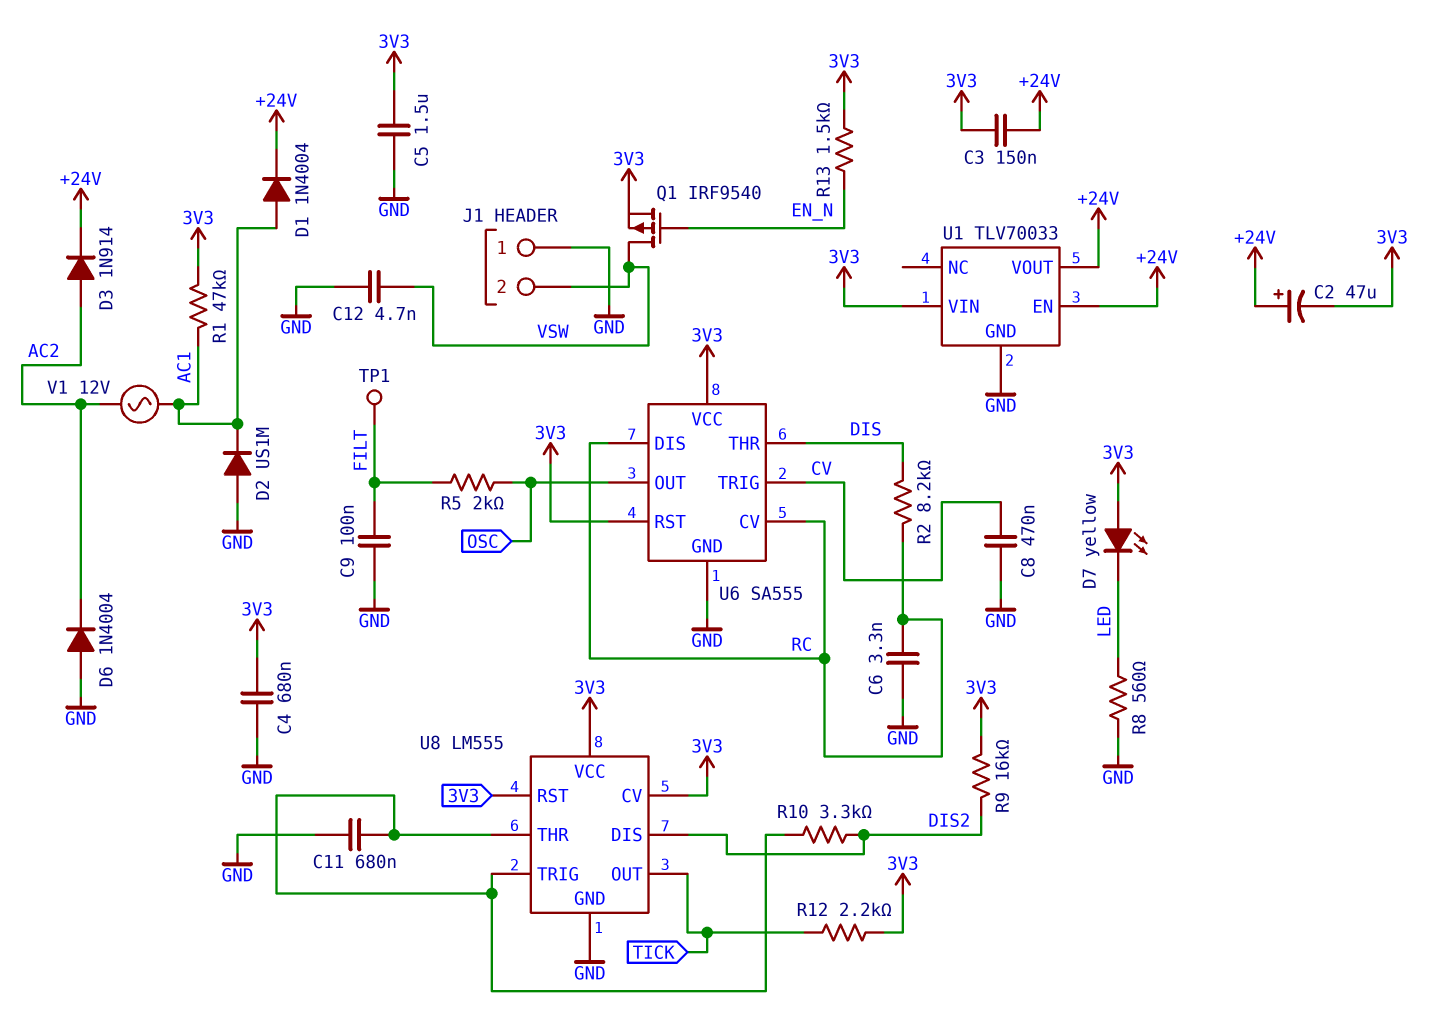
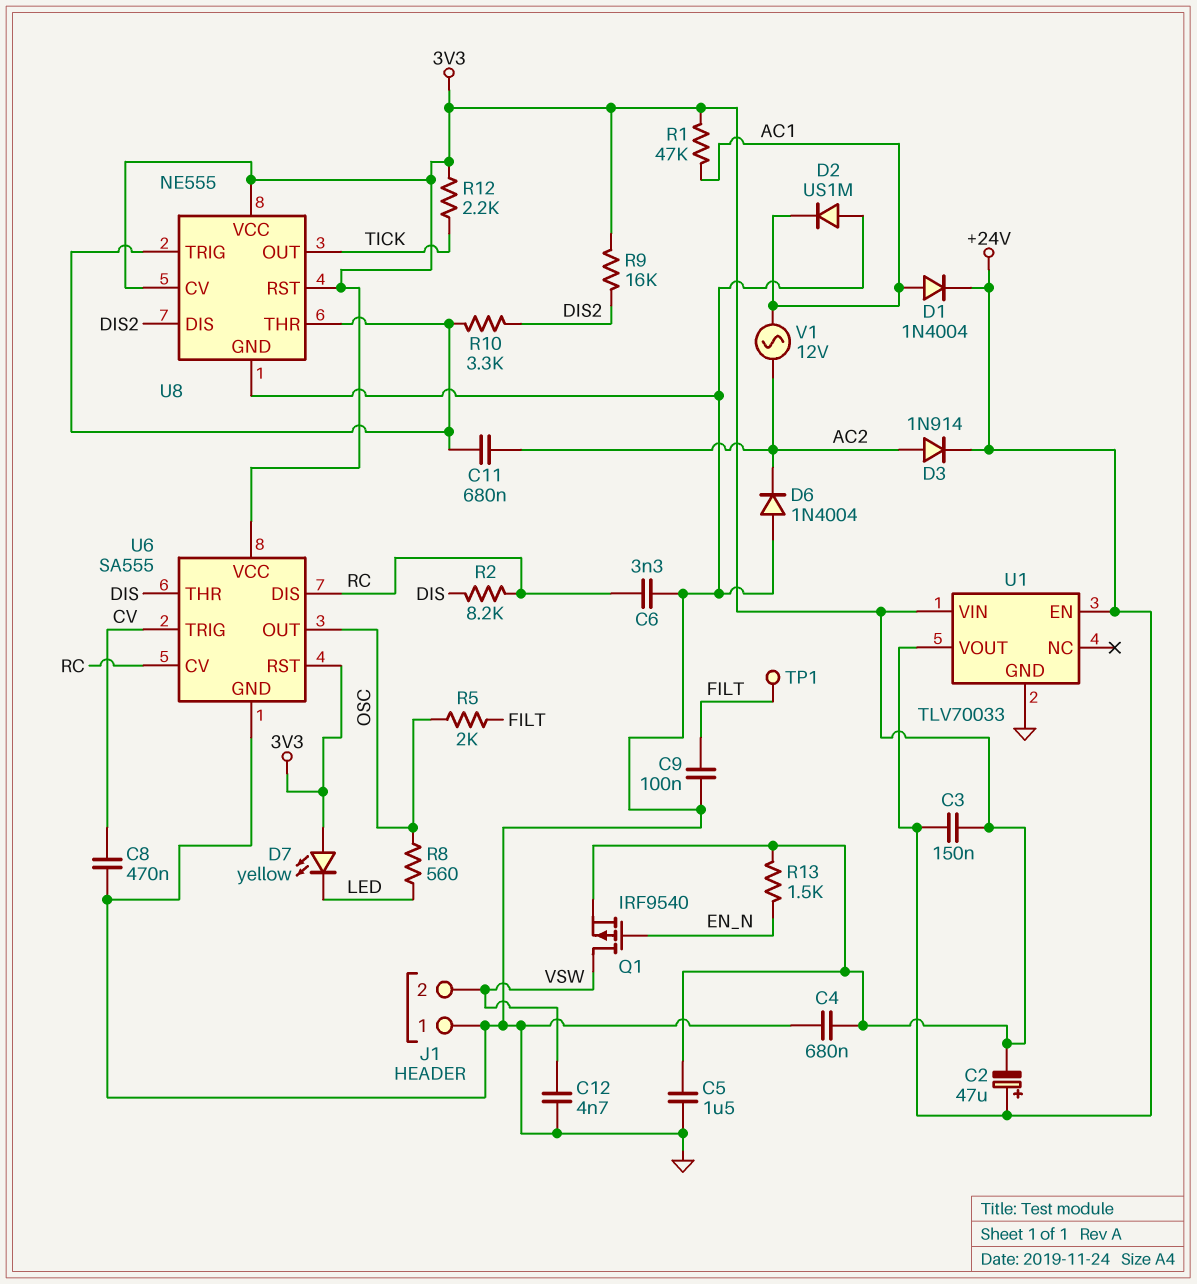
C11: 680nF (GND, U8/THR) -> 680nF (AC2, U8/THR)
R8: 560 (GND, LED) -> 560 (LED, OSC)
U8: LM555 -> NE555

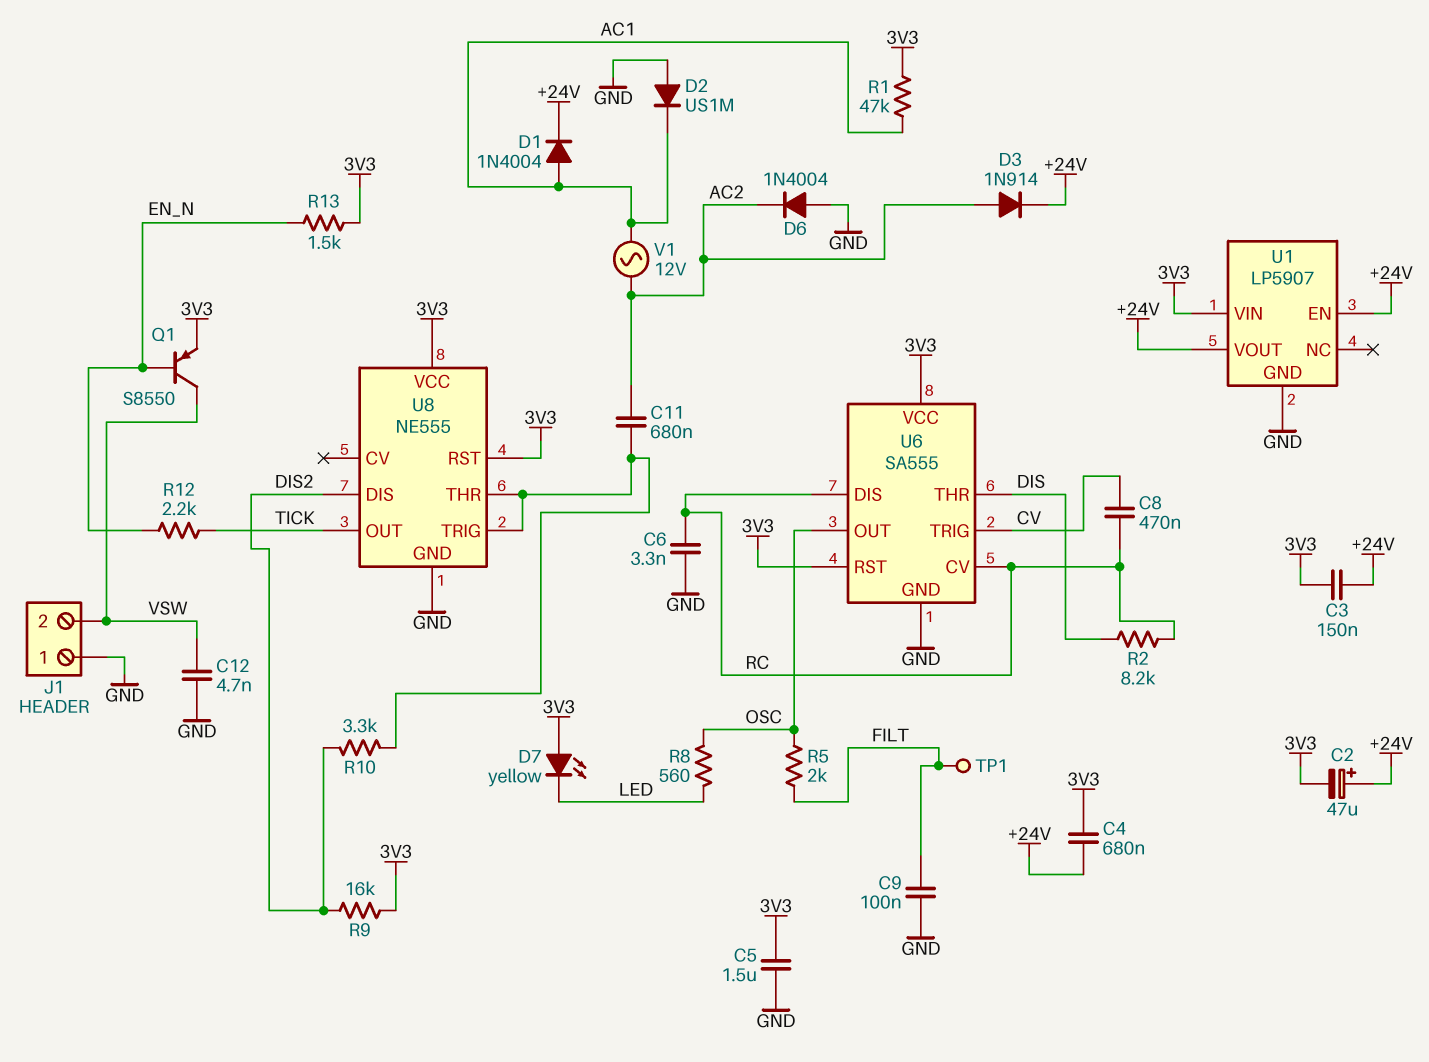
C4: 680nF (3V3, GND) -> 680nF (+24V, 3V3)
C8: 470nF (CV, GND) -> 470nF (CV, RC)
Q1: PMOS IRF9540 (G EN_N, D VSW, S 3V3) -> PNP S8550 (B EN_N, C VSW, E 3V3)
R12: 2.2k (3V3, TICK) -> 2.2k (EN_N, TICK)
U1: TLV70033 -> LP5907
U8 pin CV: 3V3 -> none

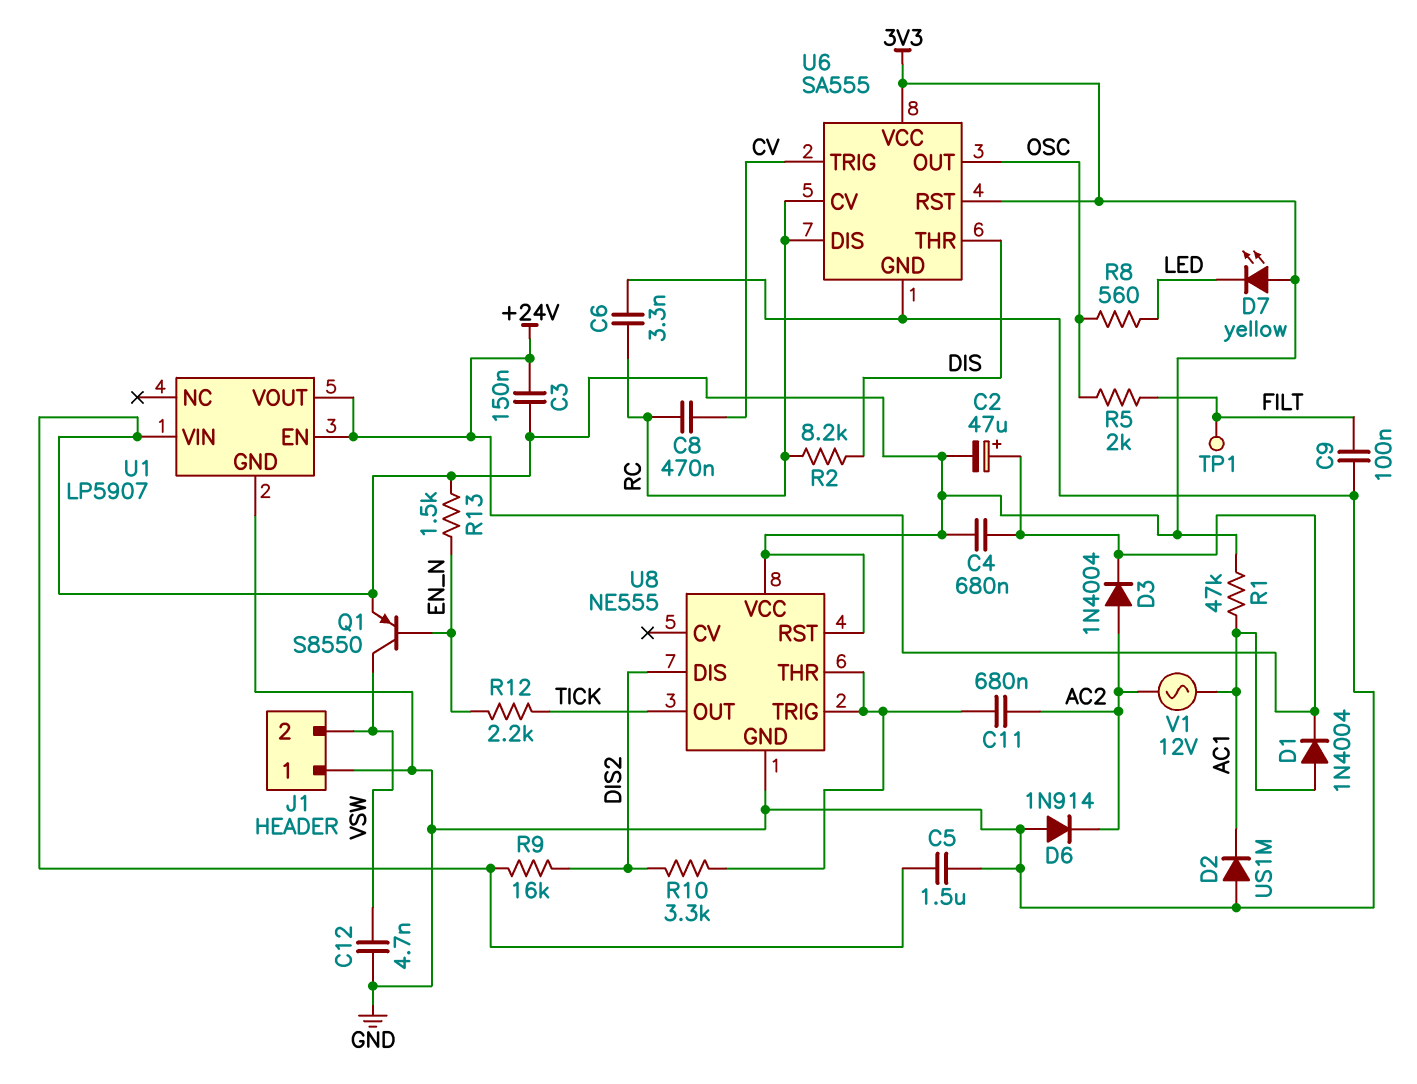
D3: diode 1N914 (A AC2, K +24V) -> diode 1N4004 (A AC2, K +24V)
D6: diode 1N4004 (A GND, K AC2) -> diode 1N914 (A GND, K AC2)

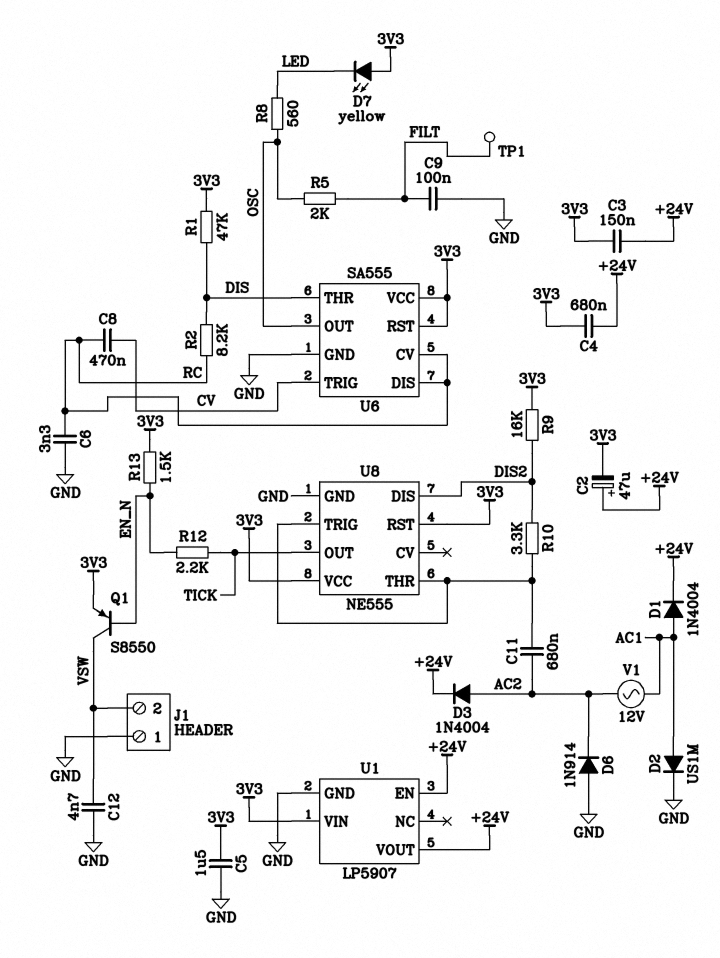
D2: diode US1M (A GND, K AC1) -> diode US1M (A AC1, K GND)
R1: 47k (3V3, AC1) -> 47k (3V3, DIS)

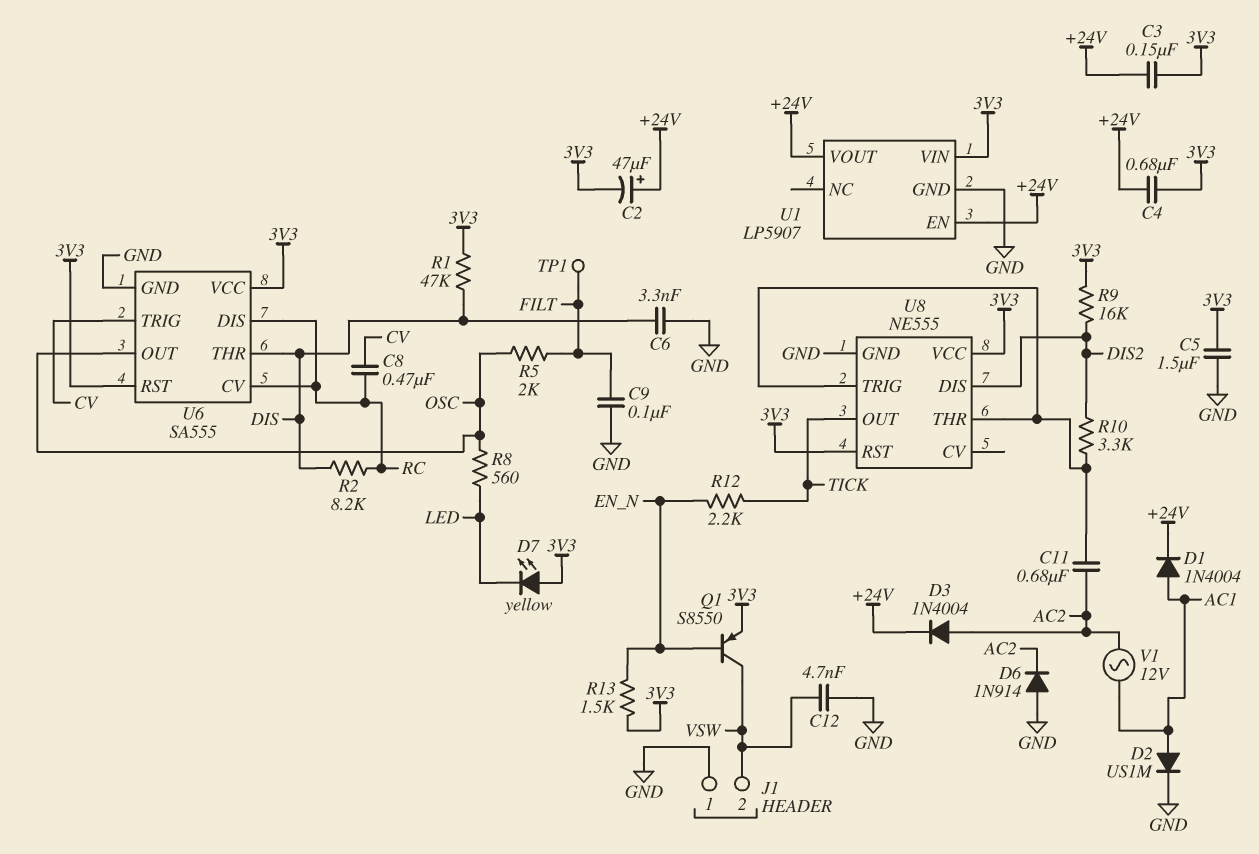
C6: 3.3nF (GND, RC) -> 3.3nF (DIS, GND)

